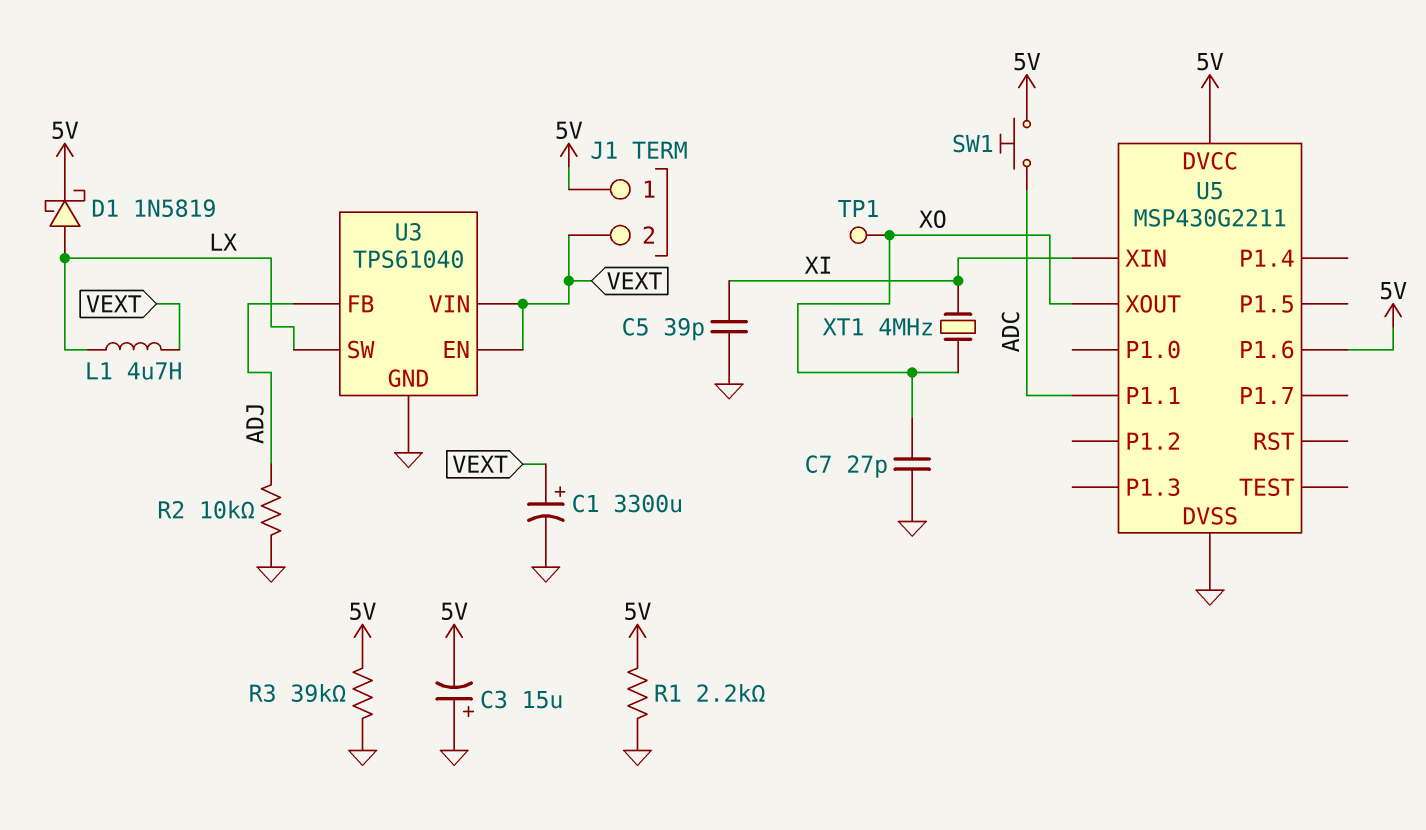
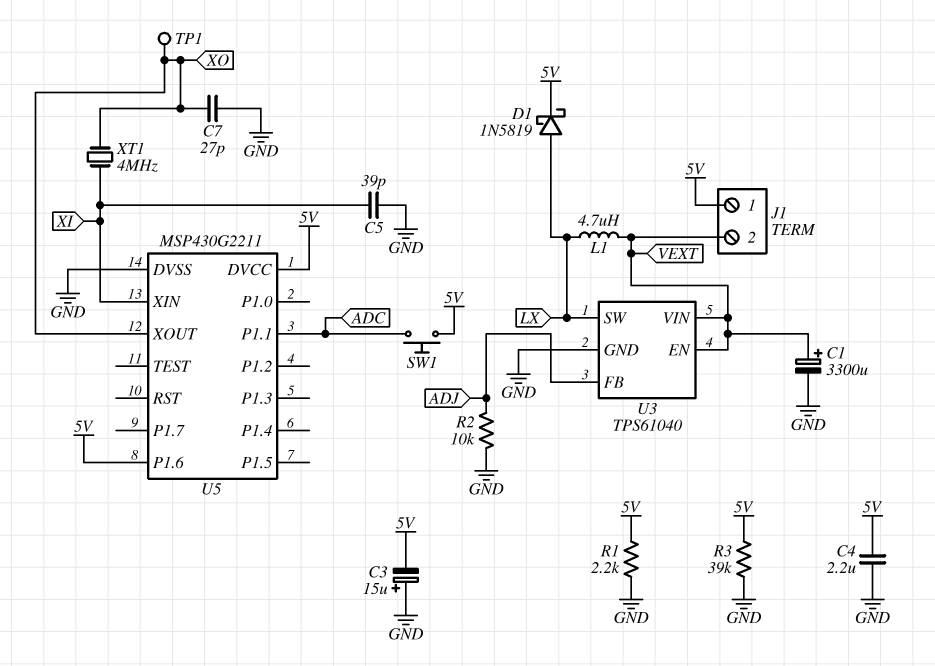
C4: none -> 2.2uF (5V, GND)

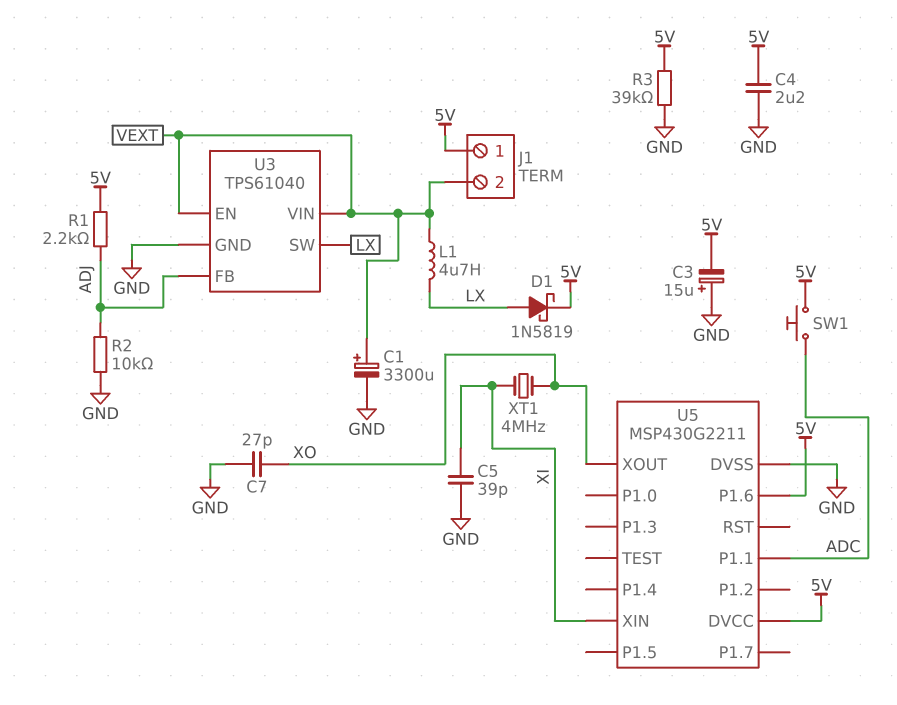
R1: 2.2k (5V, GND) -> 2.2k (5V, ADJ)
TP1: test point (XO) -> none

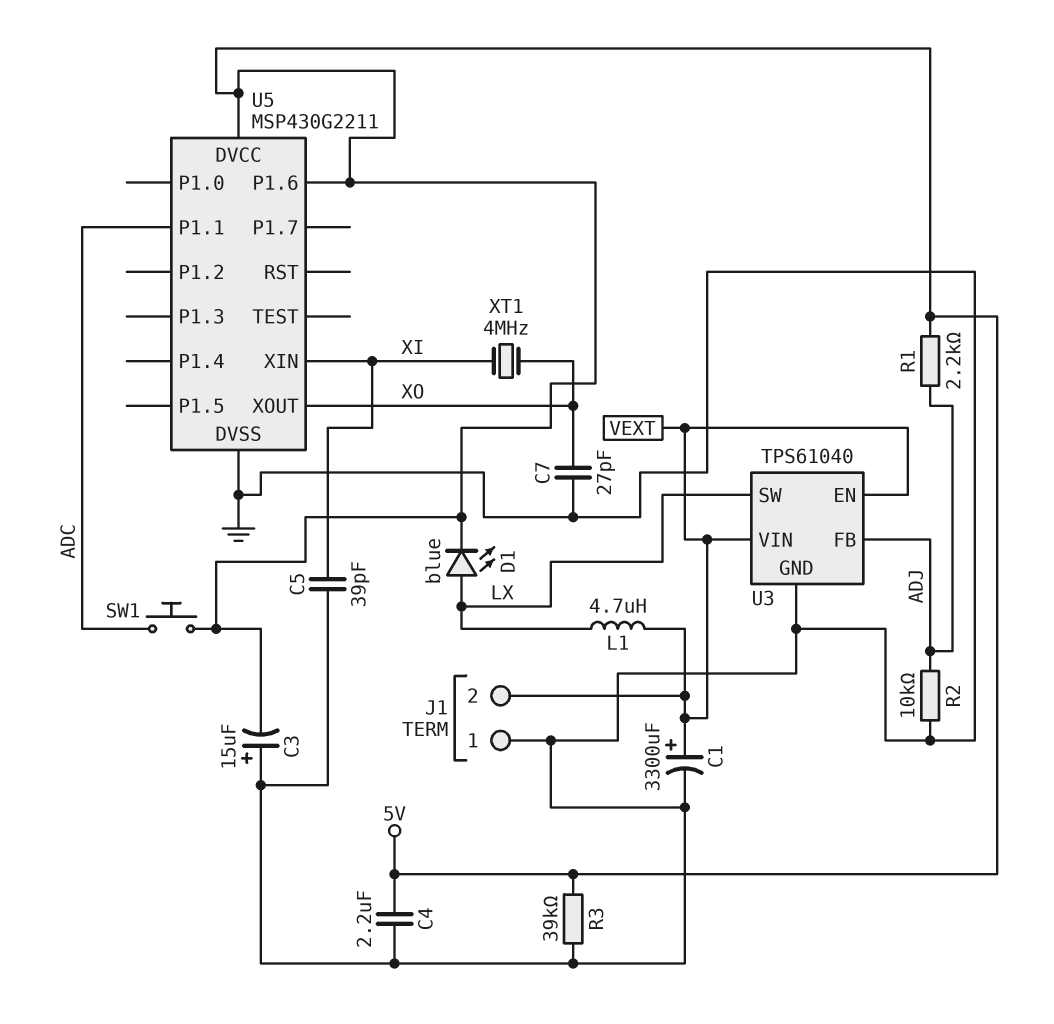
D1: schottky 1N5819 (A LX, K 5V) -> LED blue (A LX, K 5V)
J1 pin 1: 5V -> GND

